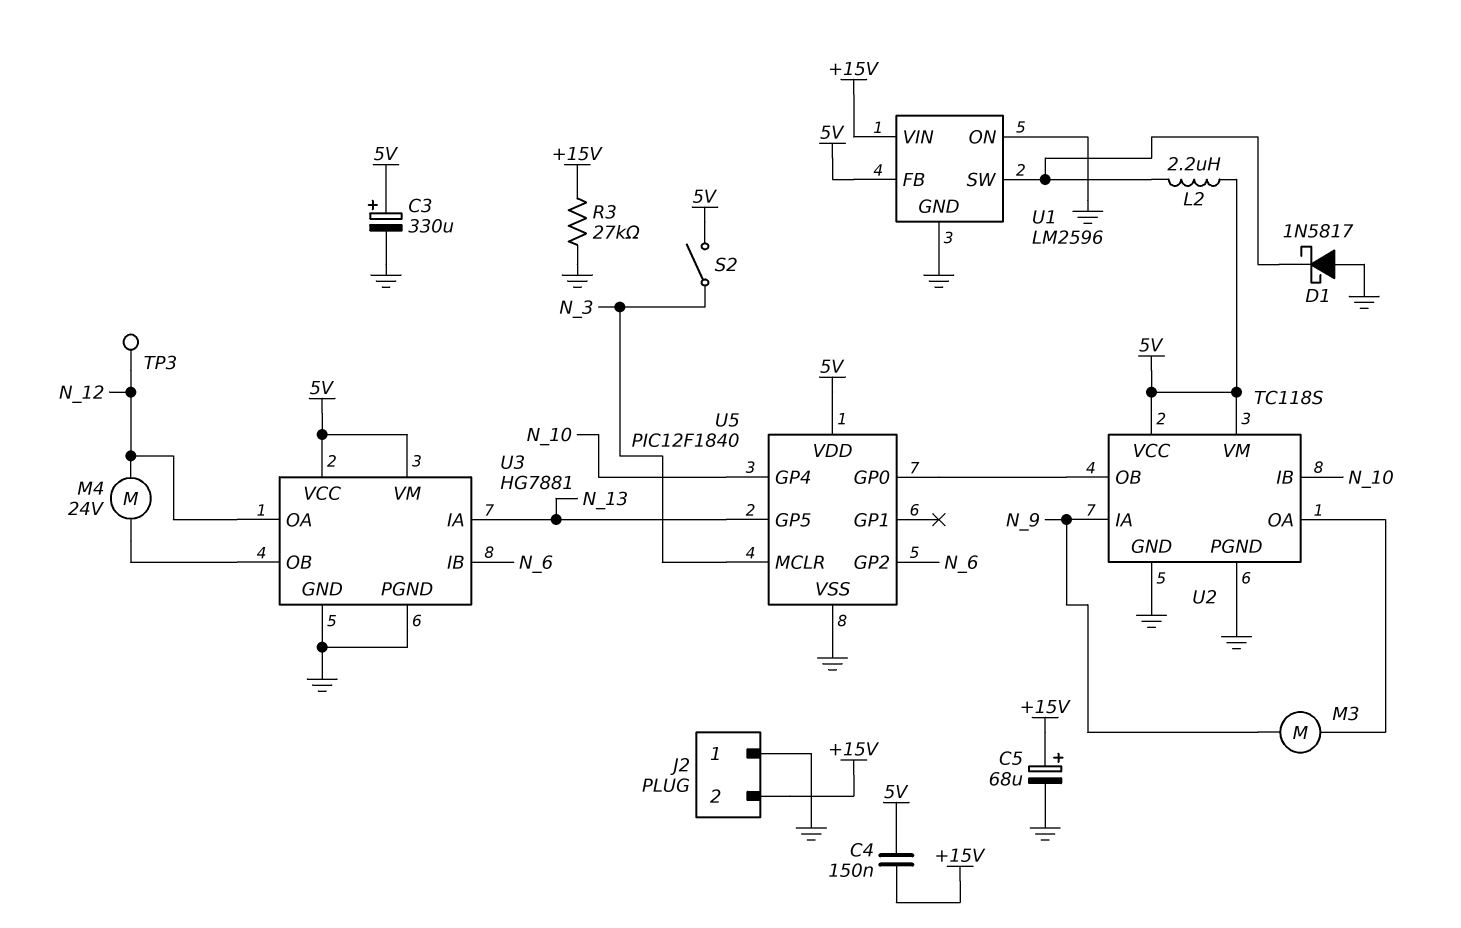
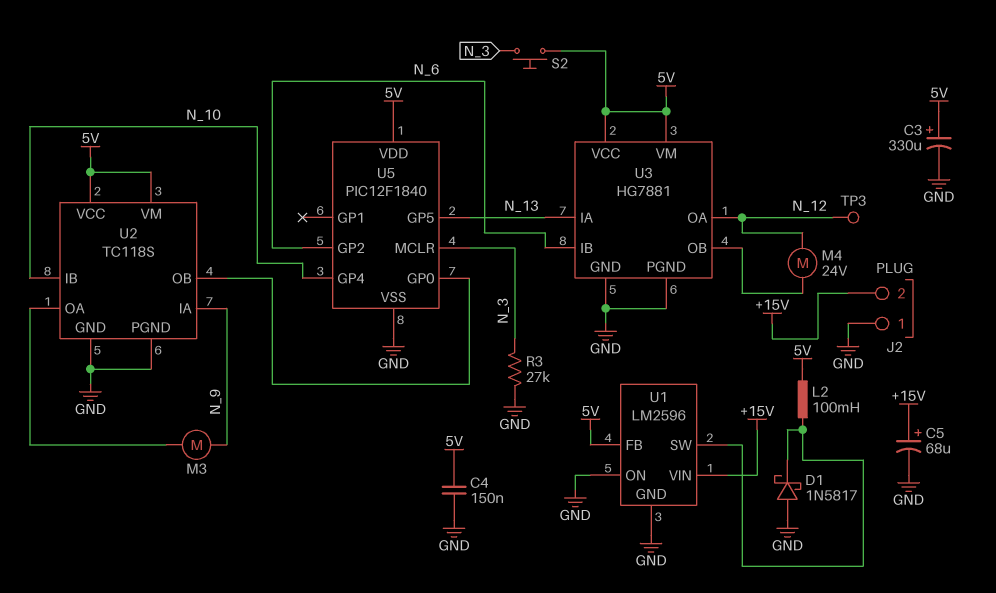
C4: 150nF (+15V, 5V) -> 150nF (5V, GND)
L2: 2.2uH (5V, U1/SW) -> 100mH (5V, U1/SW)
R3: 27k (+15V, GND) -> 27k (GND, N_3)
S2: switch (5V, N_3) -> button (5V, N_3)

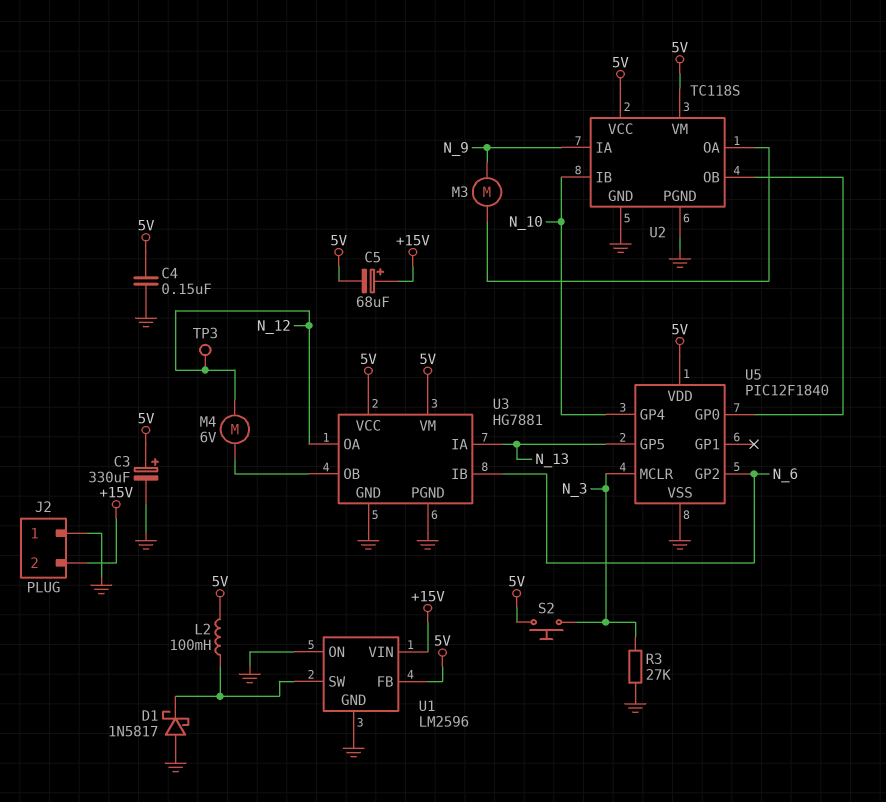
C5: 68uF (plus +15V, minus GND) -> 68uF (plus +15V, minus 5V)
M4: motor 24V (N_12, U3/OB) -> motor 6V (N_12, U3/OB)

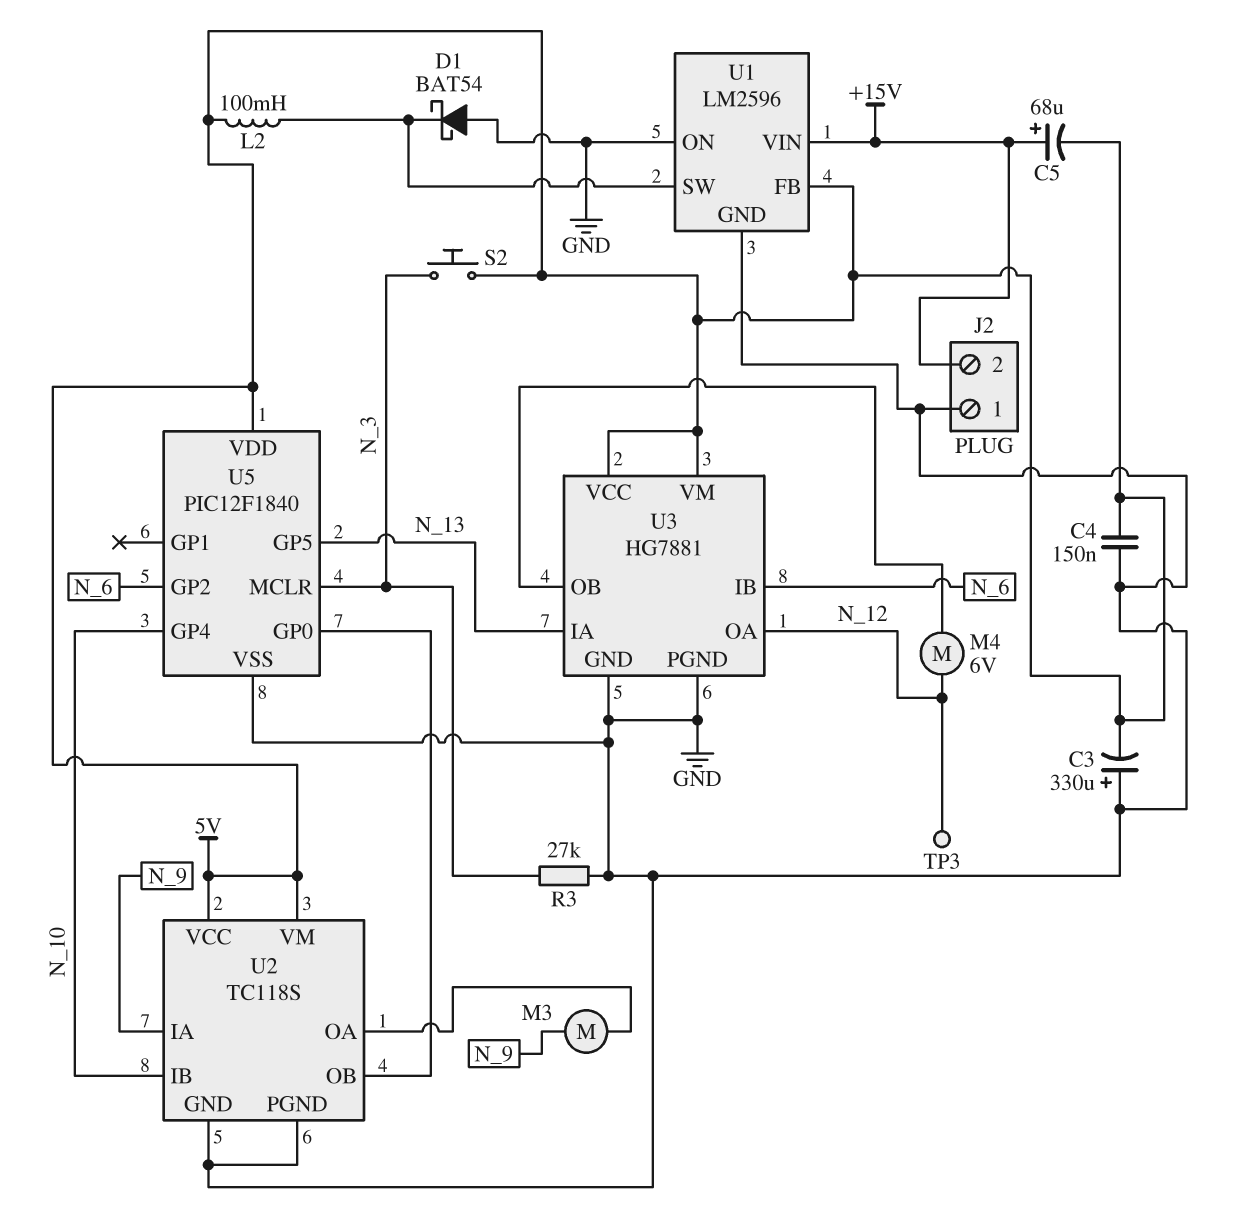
C3: 330uF (plus 5V, minus GND) -> 330uF (plus GND, minus 5V)
D1: schottky 1N5817 (A GND, K U1/SW) -> schottky BAT54 (A GND, K U1/SW)

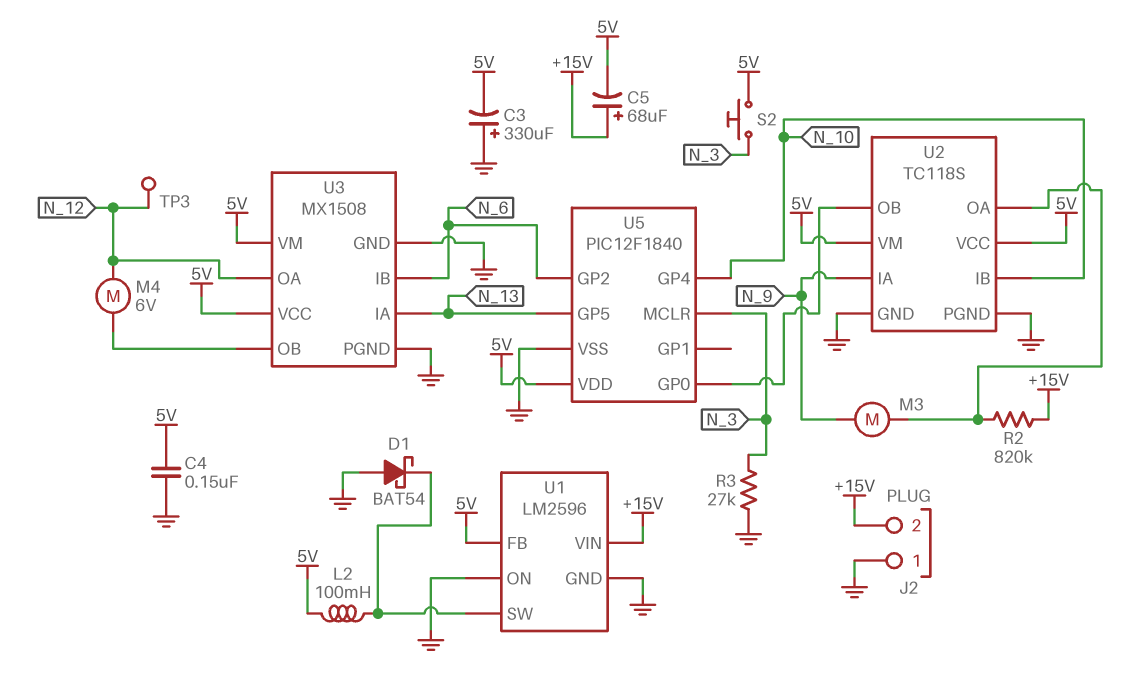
R2: none -> 820k (+15V, U2/OA)
U3: HG7881 -> MX1508

